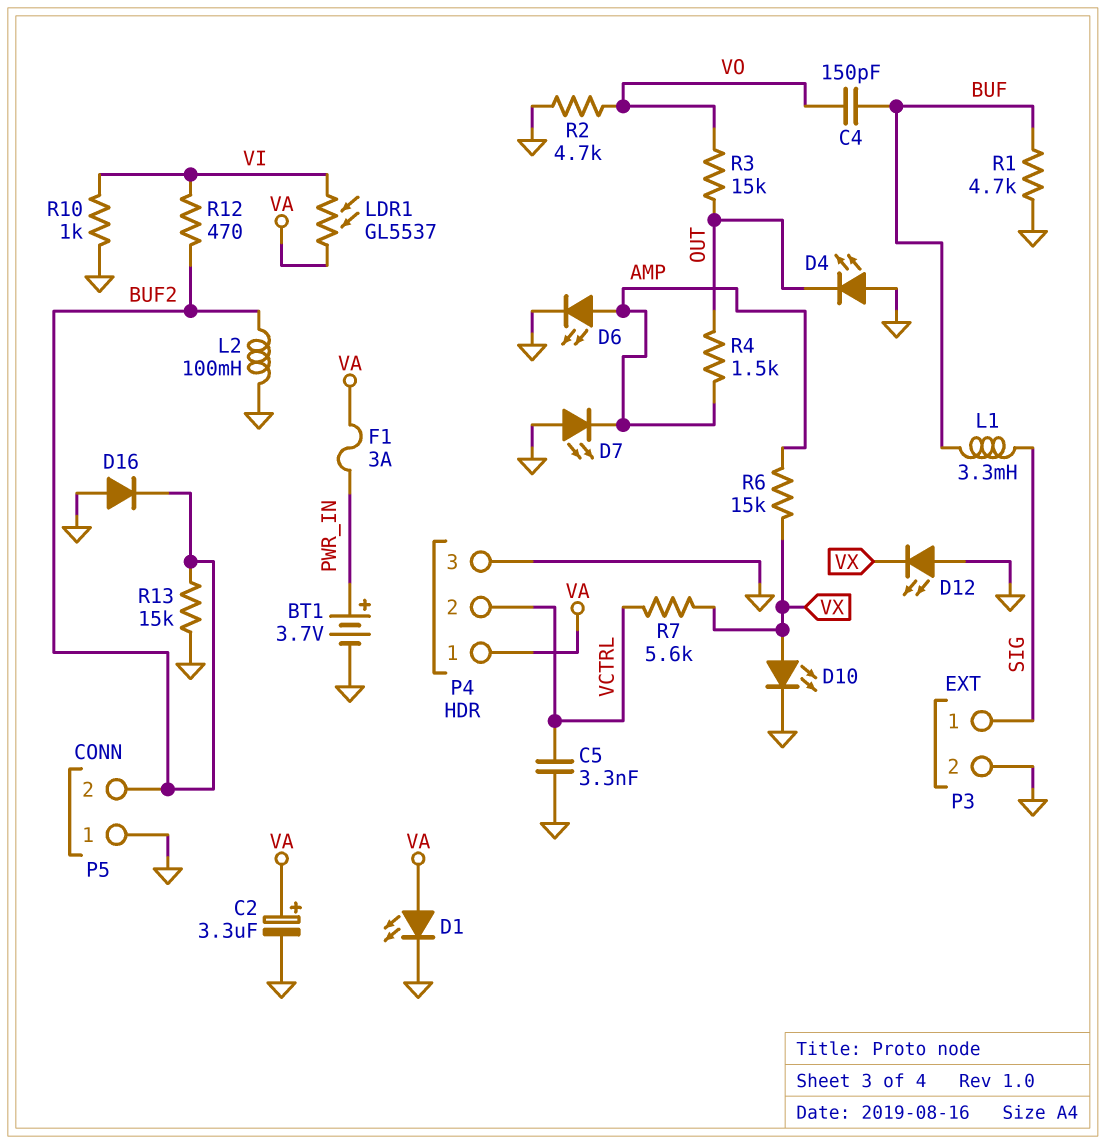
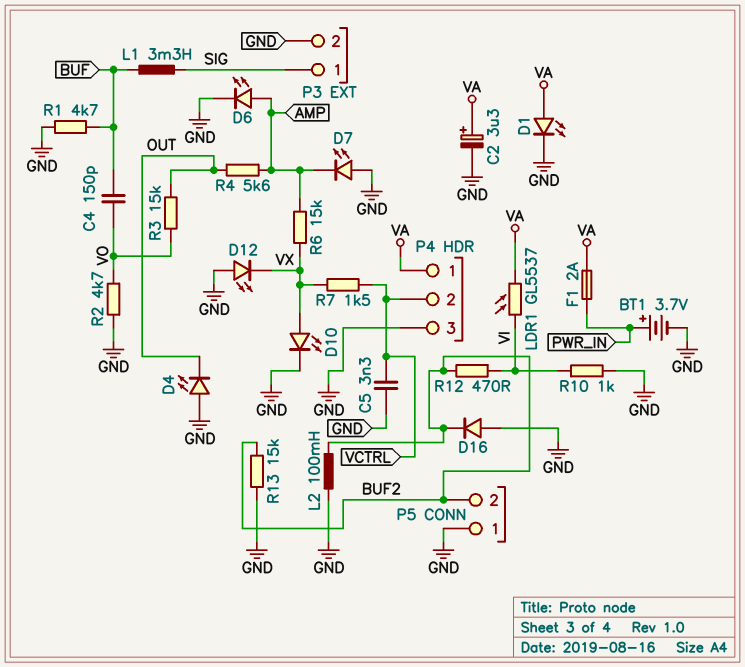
F1: 3A (PWR_IN, VA) -> 2A (PWR_IN, VA)
R4: 1.5k (AMP, OUT) -> 5.6k (AMP, OUT)
R7: 5.6k (VCTRL, VX) -> 1.5k (VCTRL, VX)

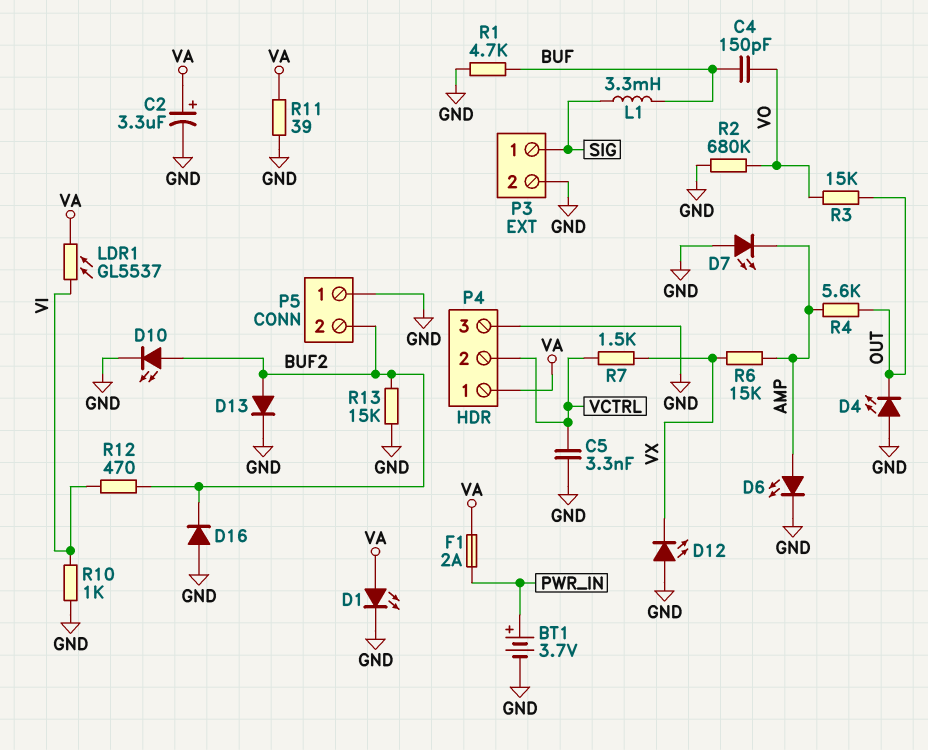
D10: LED (A VX, K GND) -> LED (A BUF2, K GND)
D13: none -> diode (A BUF2, K GND)
L2: 100mH (BUF2, GND) -> none
R2: 4.7k (GND, VO) -> 680k (GND, VO)
R11: none -> 39 (GND, VA)

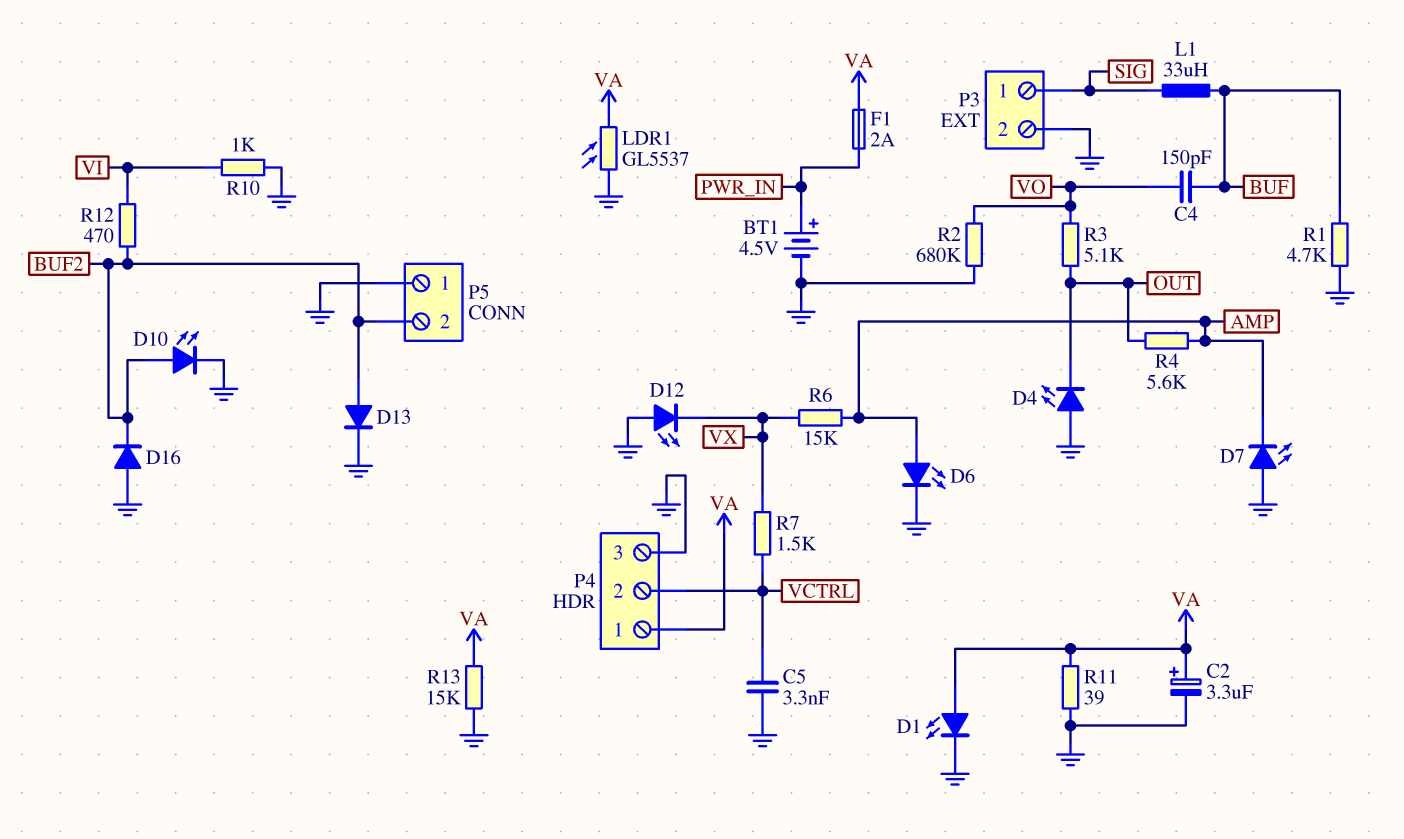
BT1: 3.7V (plus PWR_IN, minus GND) -> 4.5V (plus PWR_IN, minus GND)
L1: 3.3mH (BUF, SIG) -> 33uH (BUF, SIG)
LDR1: GL5537 (VA, VI) -> GL5537 (GND, VA)
R3: 15k (OUT, VO) -> 5.1k (OUT, VO)
R13: 15k (BUF2, GND) -> 15k (GND, VA)

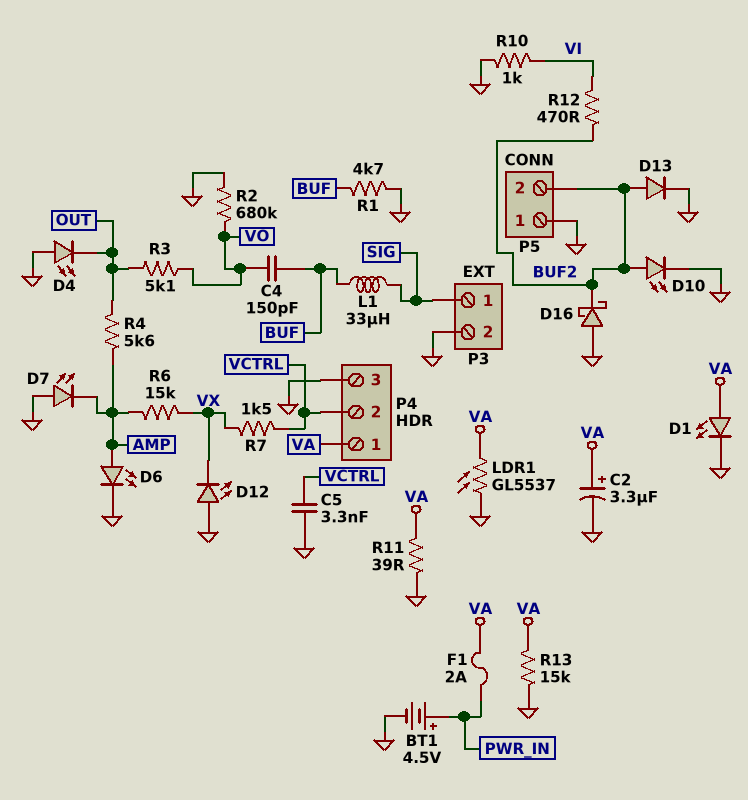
D16: diode (A GND, K BUF2) -> schottky (A GND, K BUF2)

